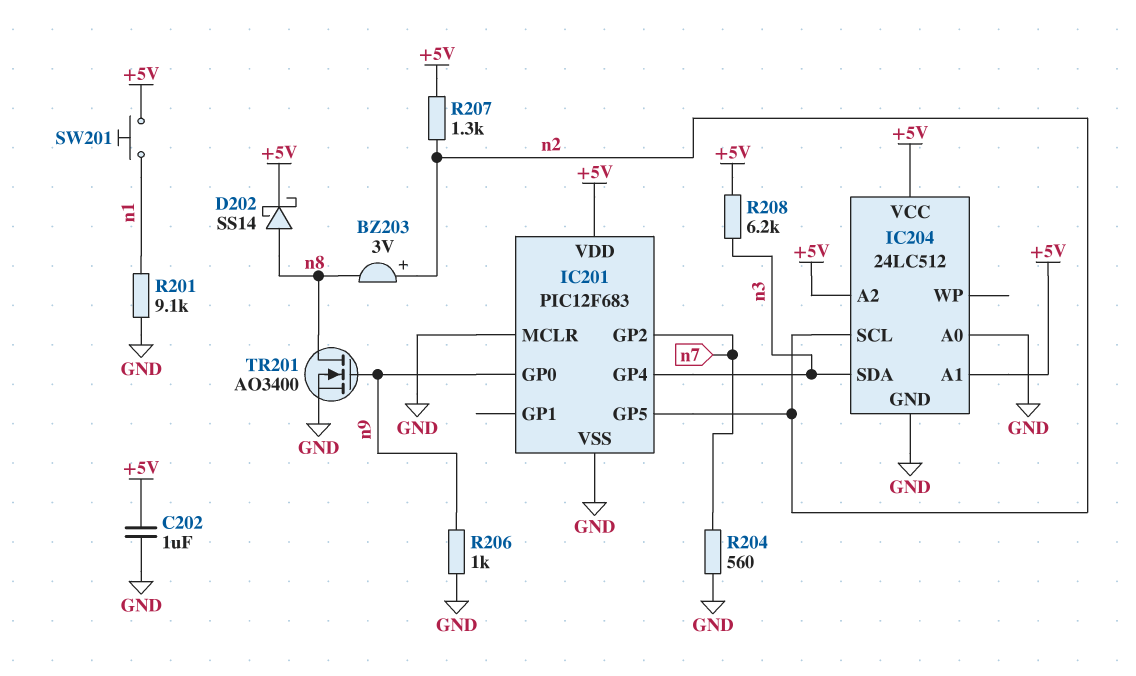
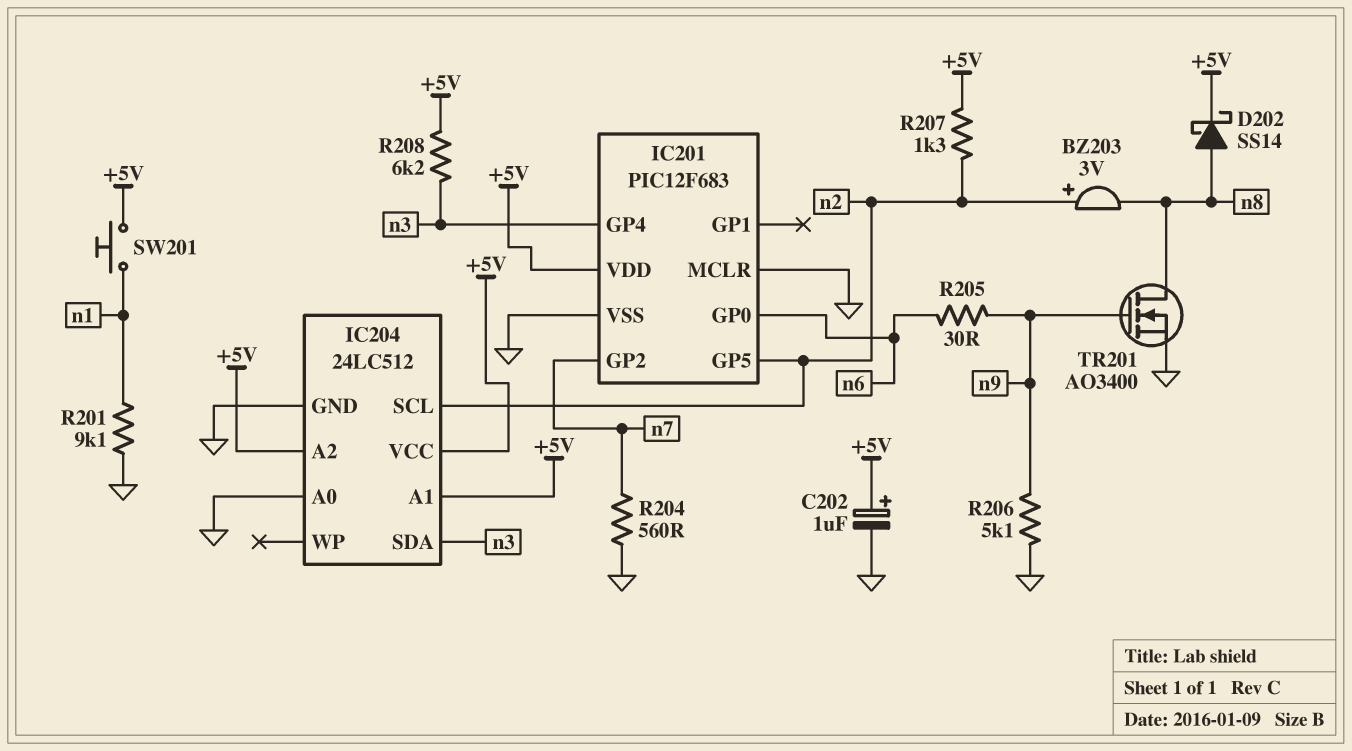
C202: 1uF (+5V, GND) -> 1uF (plus +5V, minus GND)
IC201 pin GP0: n9 -> n6
R205: none -> 30 (n6, n9)
R206: 1k (GND, n9) -> 5.1k (GND, n9)

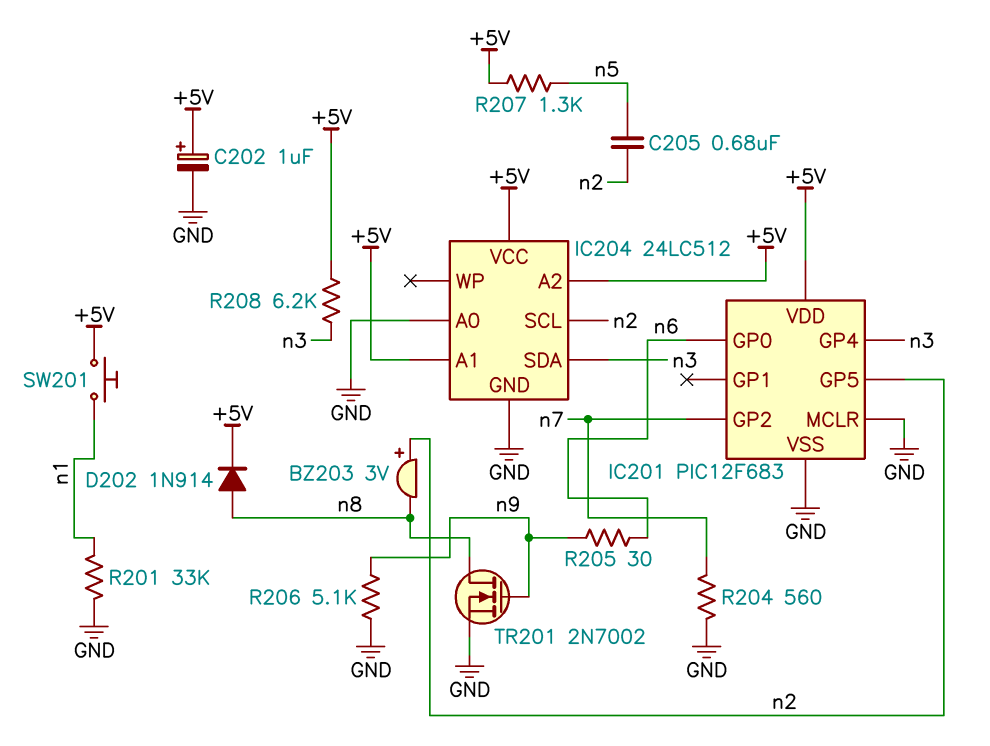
C205: none -> 680nF (n2, n5)
D202: schottky SS14 (A n8, K +5V) -> diode 1N914 (A n8, K +5V)
R201: 9.1k (GND, n1) -> 33k (GND, n1)
R207: 1.3k (+5V, n2) -> 1.3k (+5V, n5)
TR201: NMOS AO3400 (G n9, D n8, S GND) -> NMOS 2N7002 (G n9, D n8, S GND)

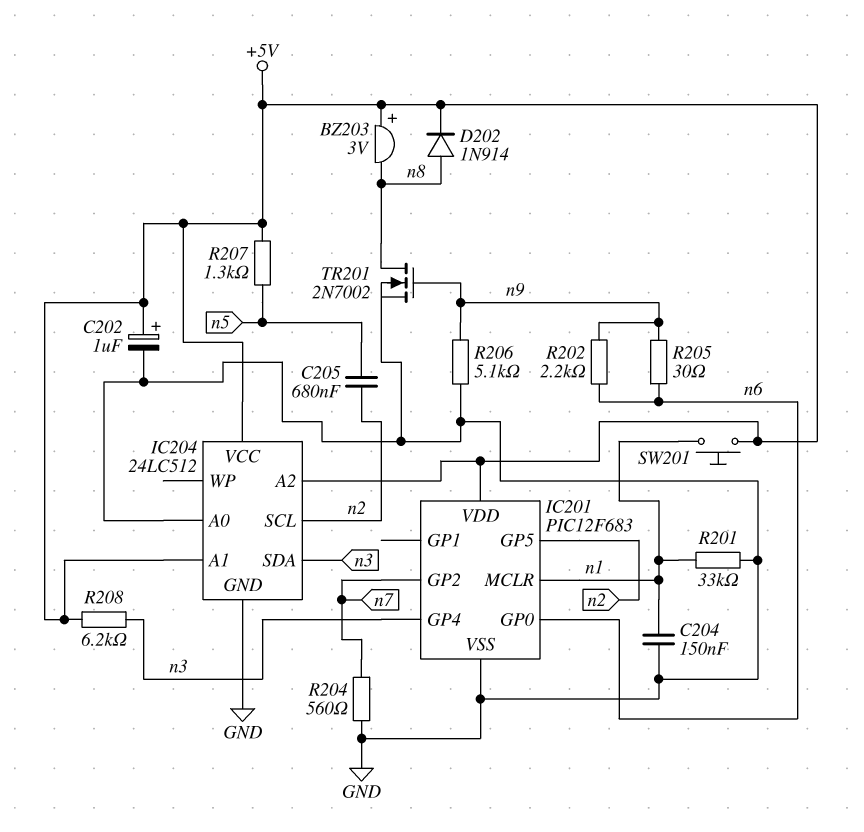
BZ203: buzzer 3V (plus n2, minus n8) -> buzzer 3V (plus +5V, minus n8)
C204: none -> 150nF (GND, n1)
IC201 pin MCLR: GND -> n1
R202: none -> 2.2k (n6, n9)

